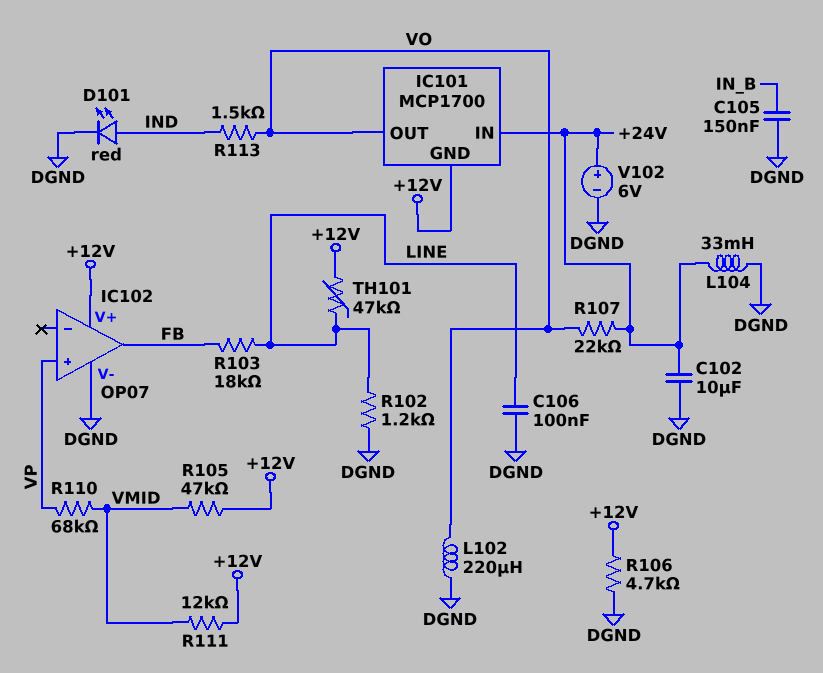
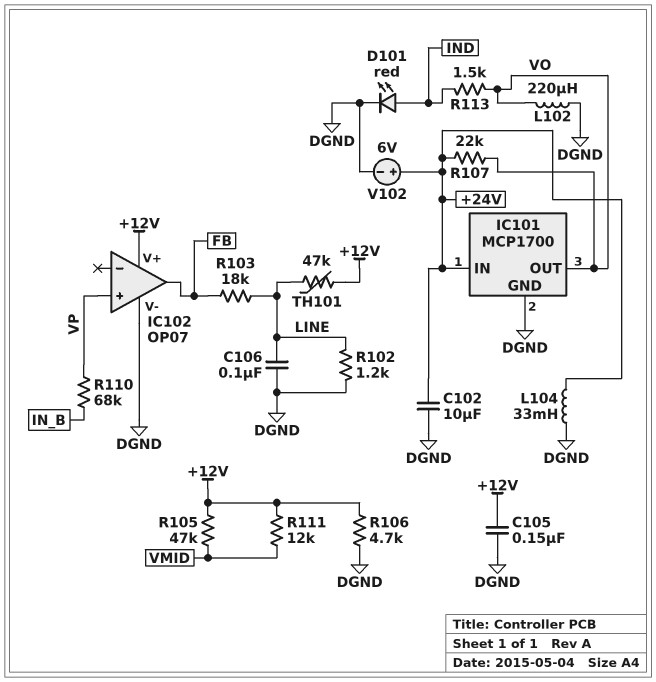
C105: 150nF (DGND, IN_B) -> 150nF (+12V, DGND)
IC101 pin GND: +12V -> DGND
R110: 68k (VMID, VP) -> 68k (IN_B, VP)

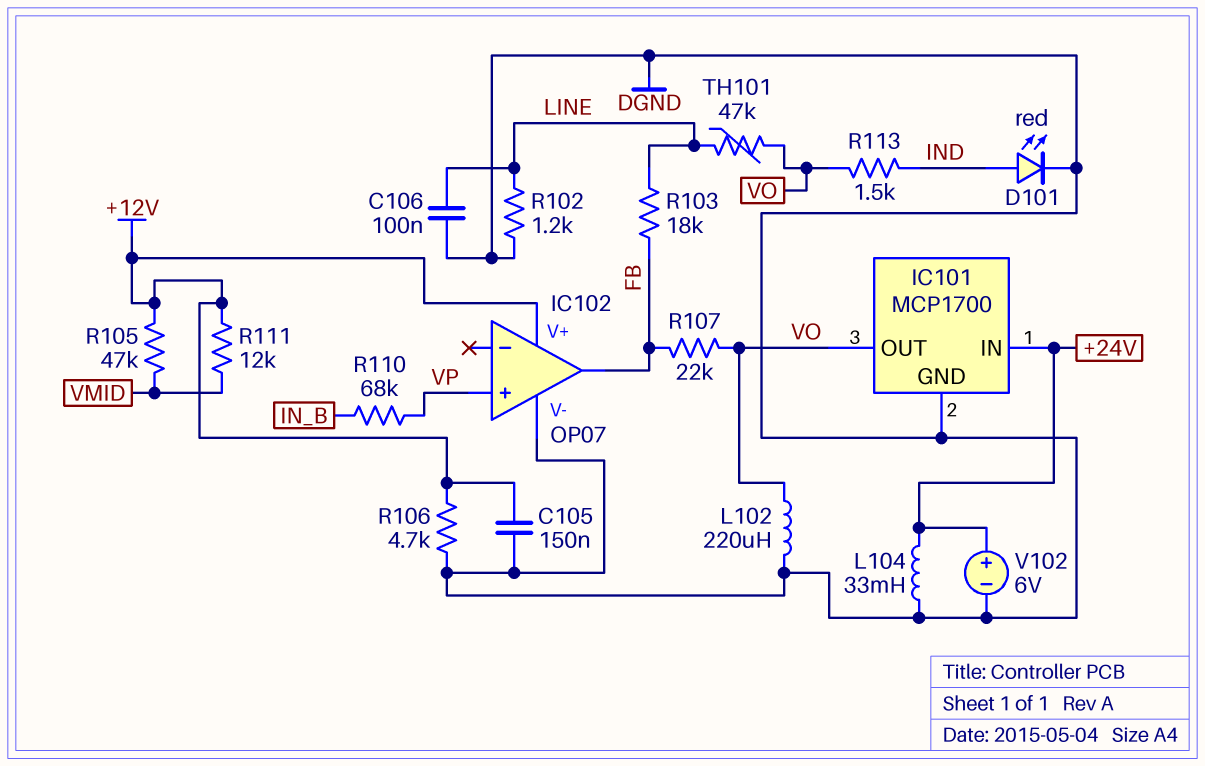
C102: 10uF (+24V, DGND) -> none
R107: 22k (+24V, VO) -> 22k (FB, VO)
TH101: 47k (+12V, LINE) -> 47k (LINE, VO)

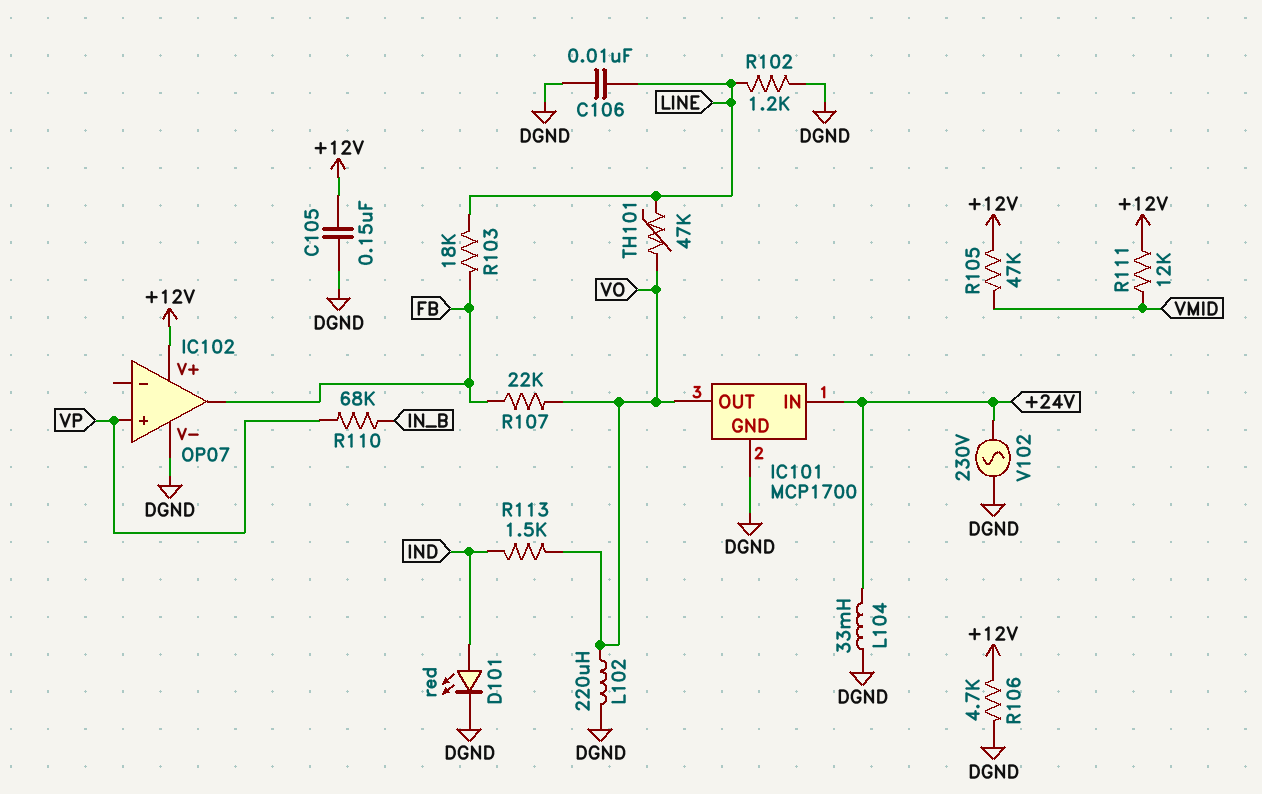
C106: 100nF (DGND, LINE) -> 10nF (DGND, LINE)
V102: 6V (plus +24V, minus DGND) -> AC 230V (+24V, DGND)

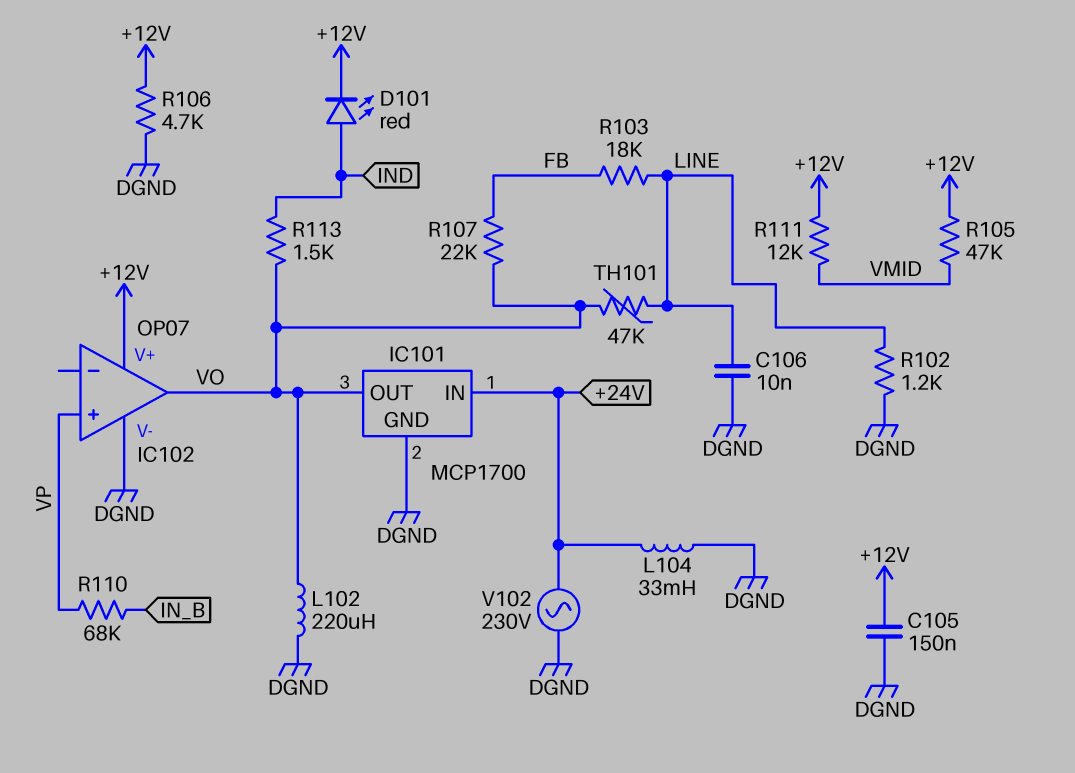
D101: LED red (A IND, K DGND) -> LED red (A IND, K +12V)
IC102 pin out: FB -> VO

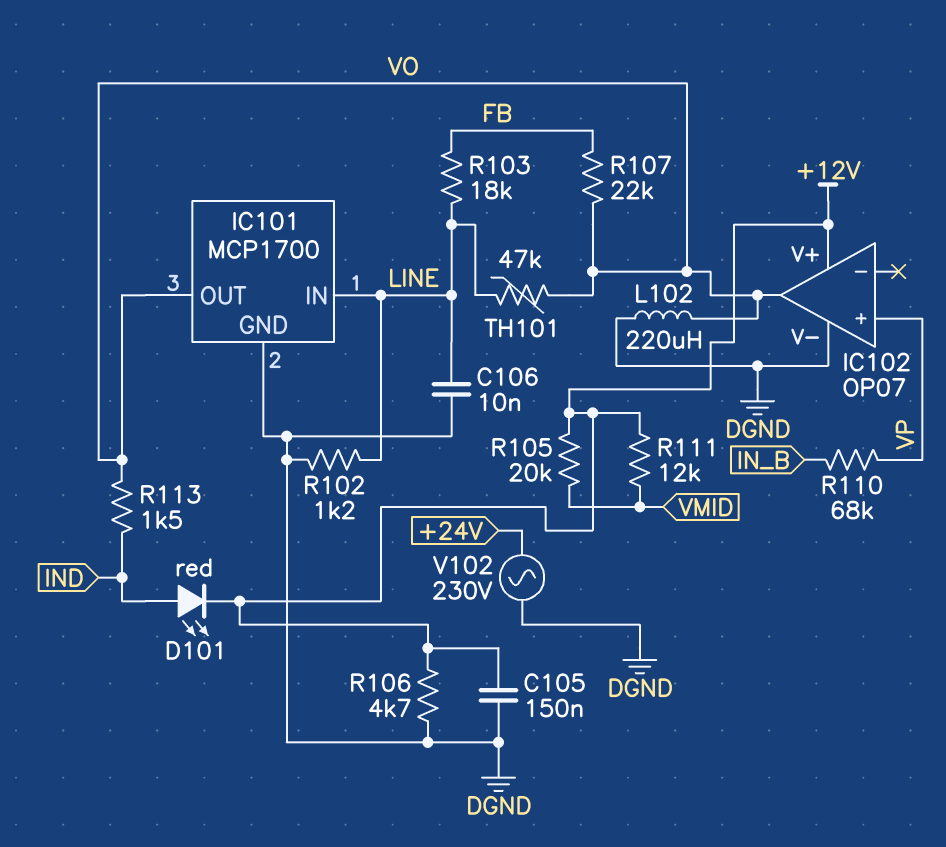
IC101 pin IN: +24V -> LINE
L104: 33mH (+24V, DGND) -> none
R105: 47k (+12V, VMID) -> 20k (+12V, VMID)

